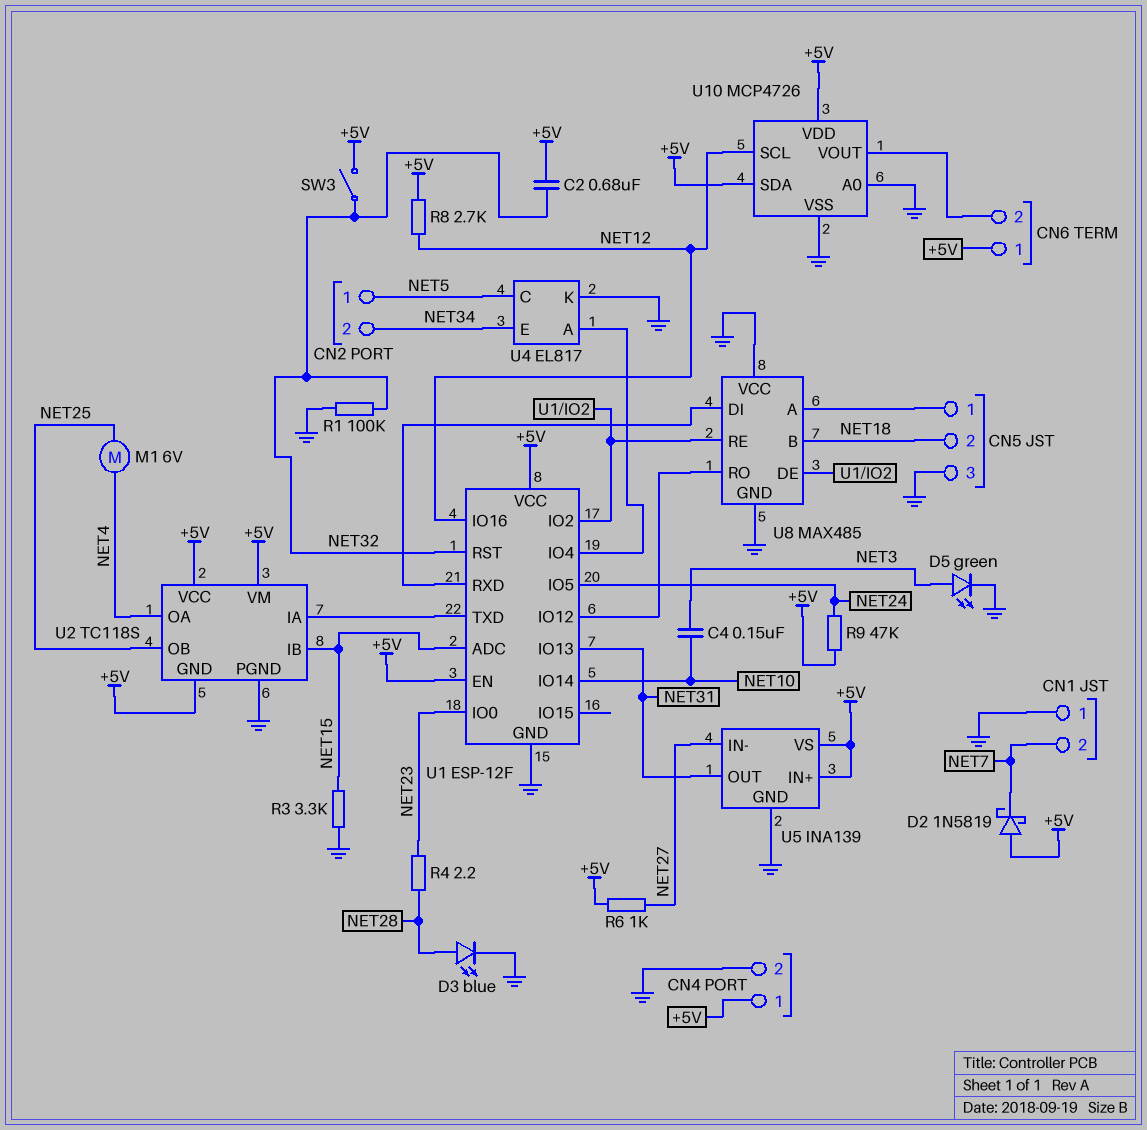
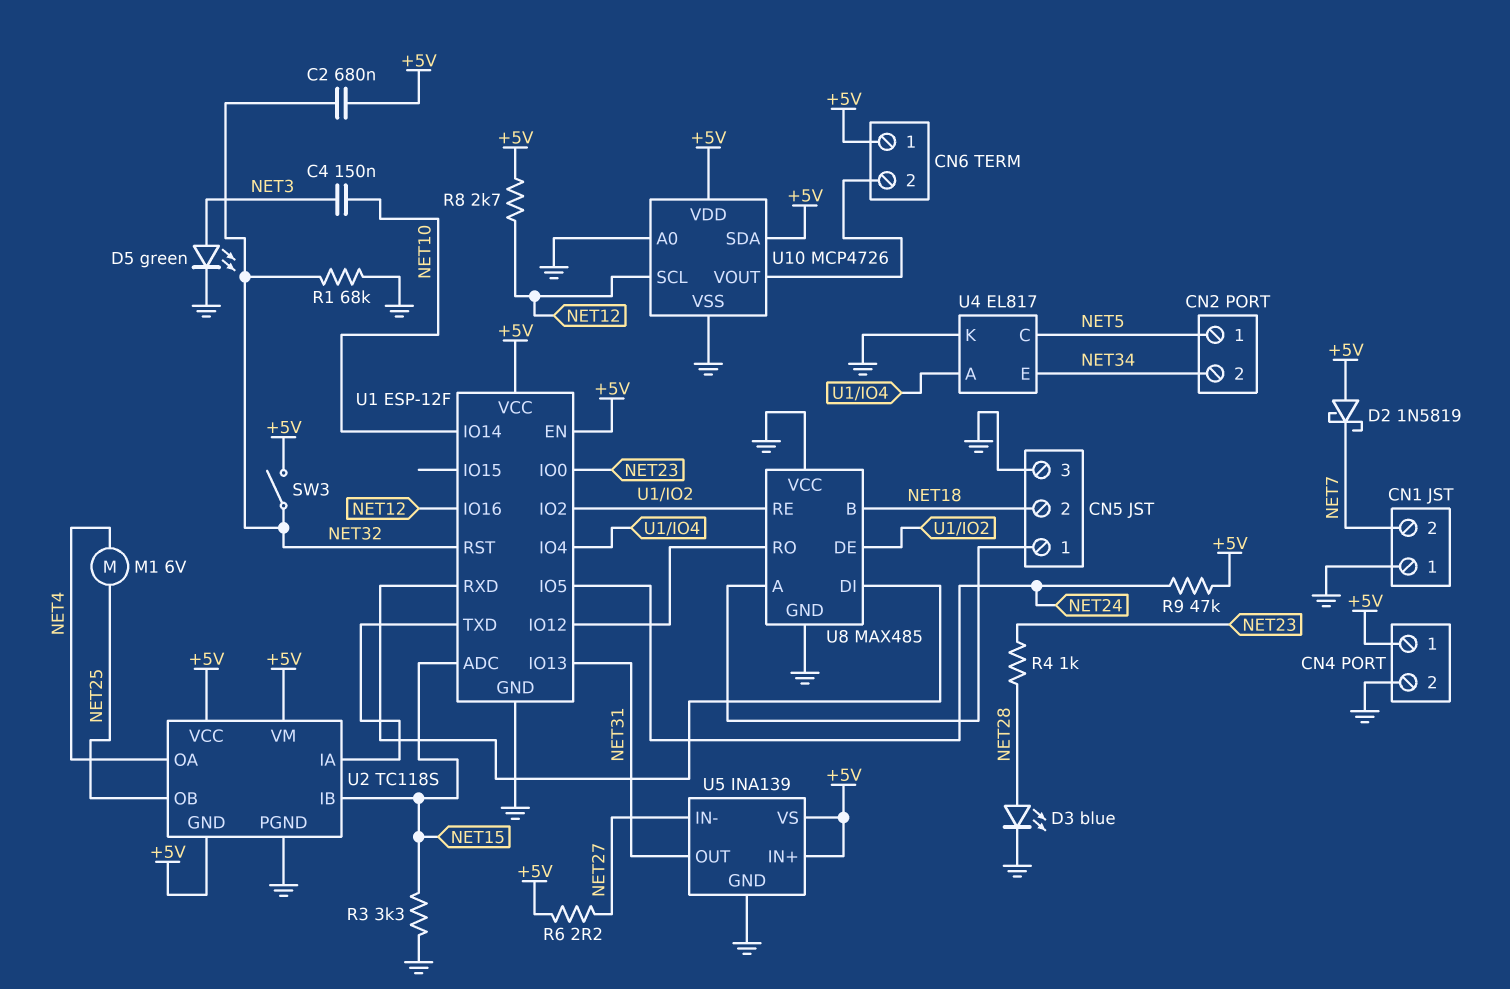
R1: 100k (GND, NET32) -> 68k (GND, NET32)
R4: 2.2 (NET23, NET28) -> 1k (NET23, NET28)
R6: 1k (+5V, NET27) -> 2.2 (+5V, NET27)

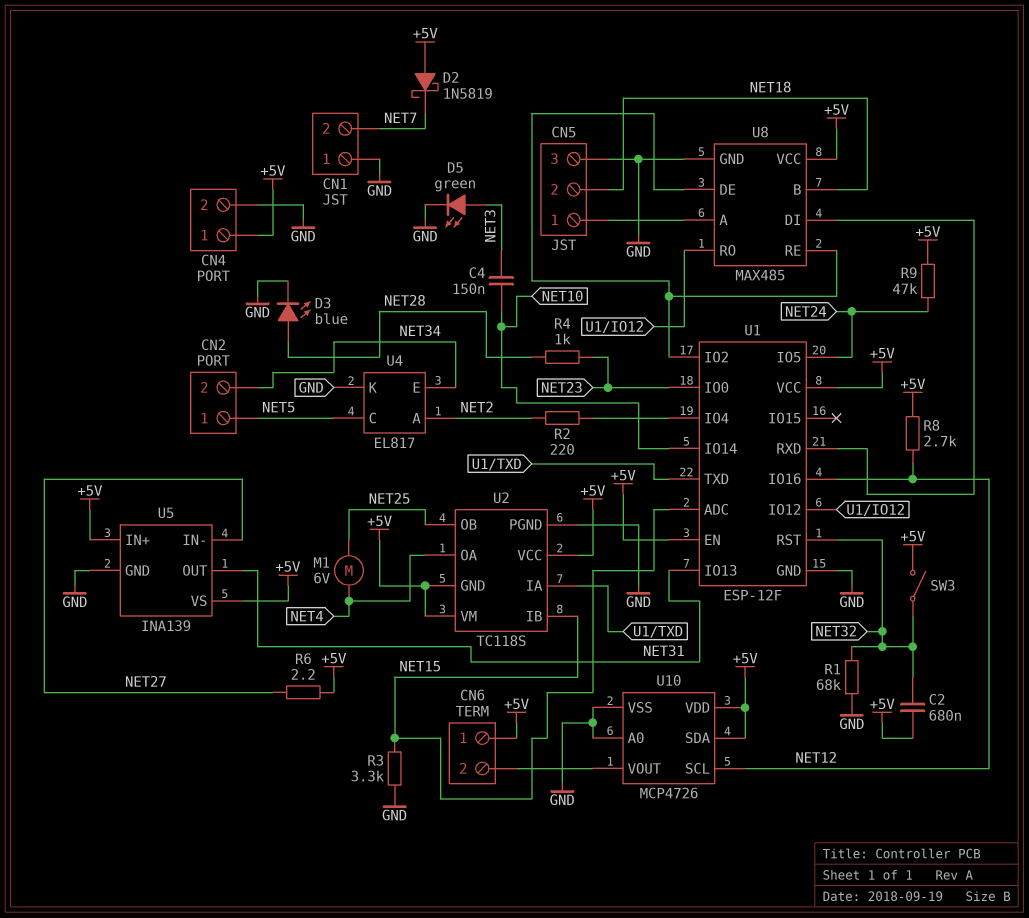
R2: none -> 220 (NET2, U1/IO4)
U4 pin A: U1/IO4 -> NET2
U8 pin VCC: GND -> +5V

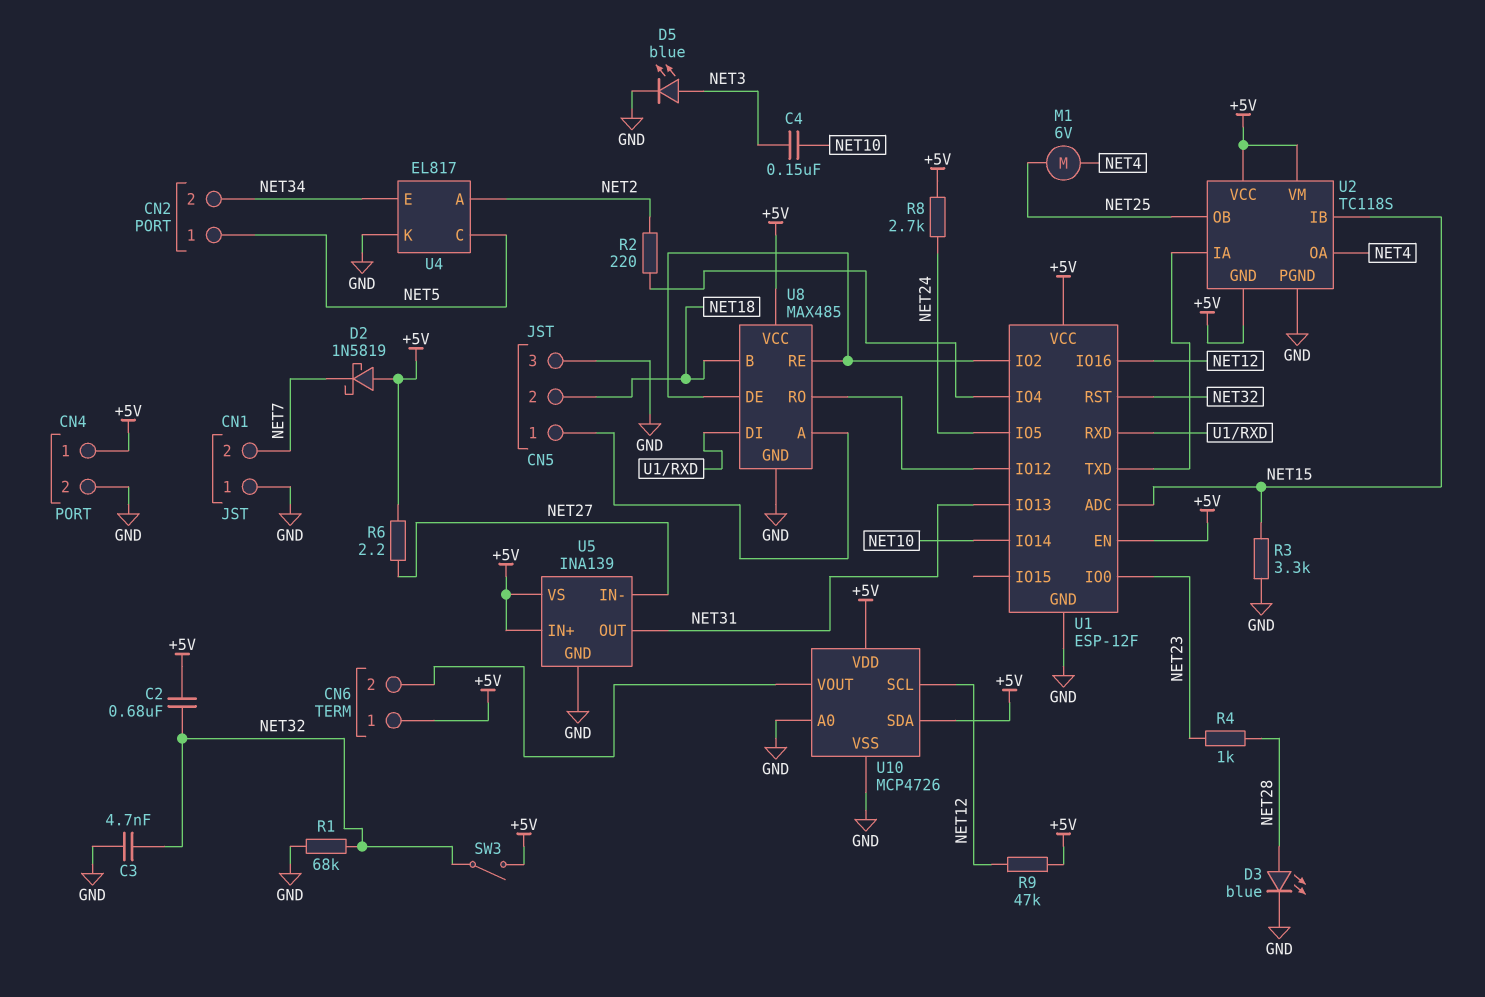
C3: none -> 4.7nF (GND, NET32)
D5: LED green (A NET3, K GND) -> LED blue (A NET3, K GND)
R8: 2.7k (+5V, NET12) -> 2.7k (+5V, NET24)
R9: 47k (+5V, NET24) -> 47k (+5V, NET12)

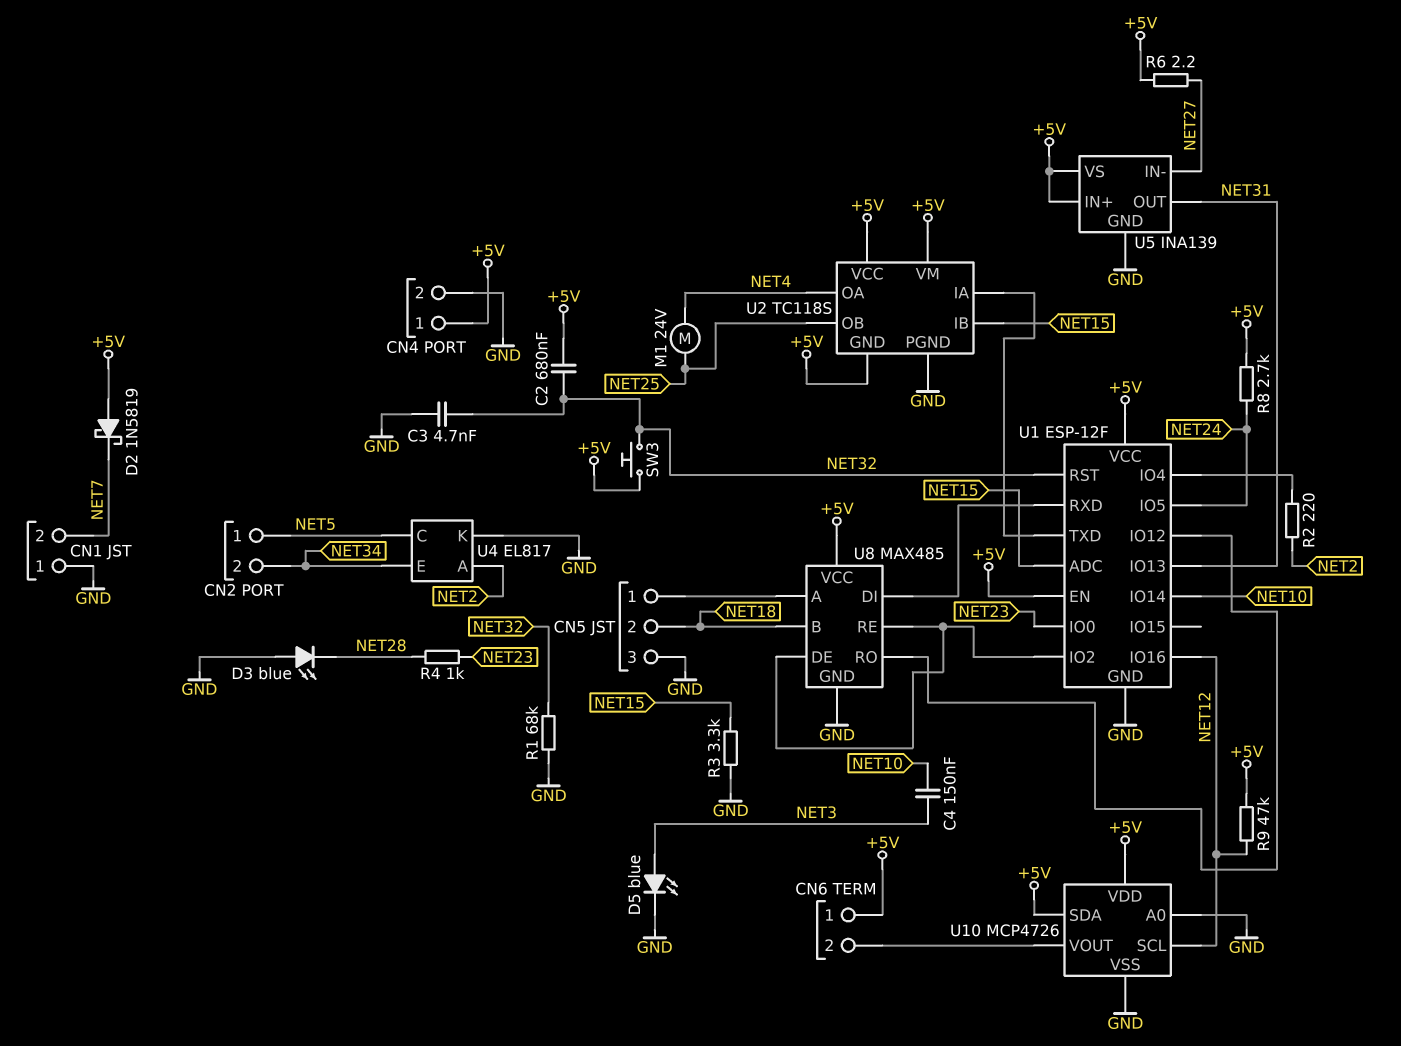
D3: LED blue (A NET28, K GND) -> LED blue (A GND, K NET28)
M1: motor 6V (NET4, NET25) -> motor 24V (NET4, NET25)
SW3: switch (+5V, NET32) -> button (+5V, NET32)

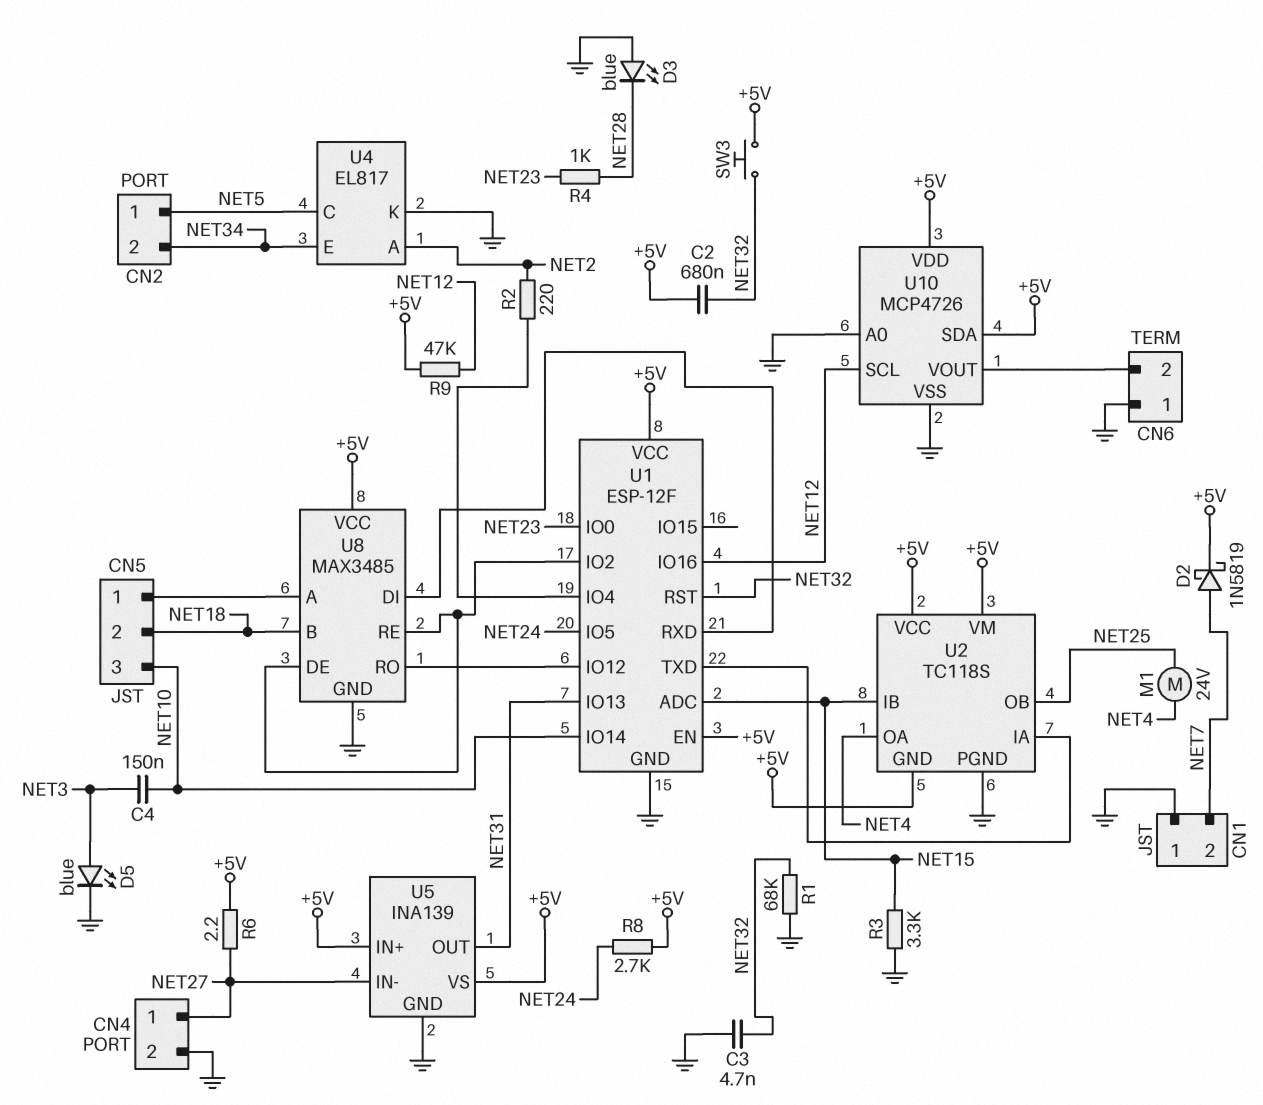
CN4 pin 1: +5V -> NET27
CN5 pin 3: GND -> NET10
CN6 pin 1: +5V -> GND
D2: schottky 1N5819 (A +5V, K NET7) -> schottky 1N5819 (A NET7, K +5V)
U8: MAX485 -> MAX3485

